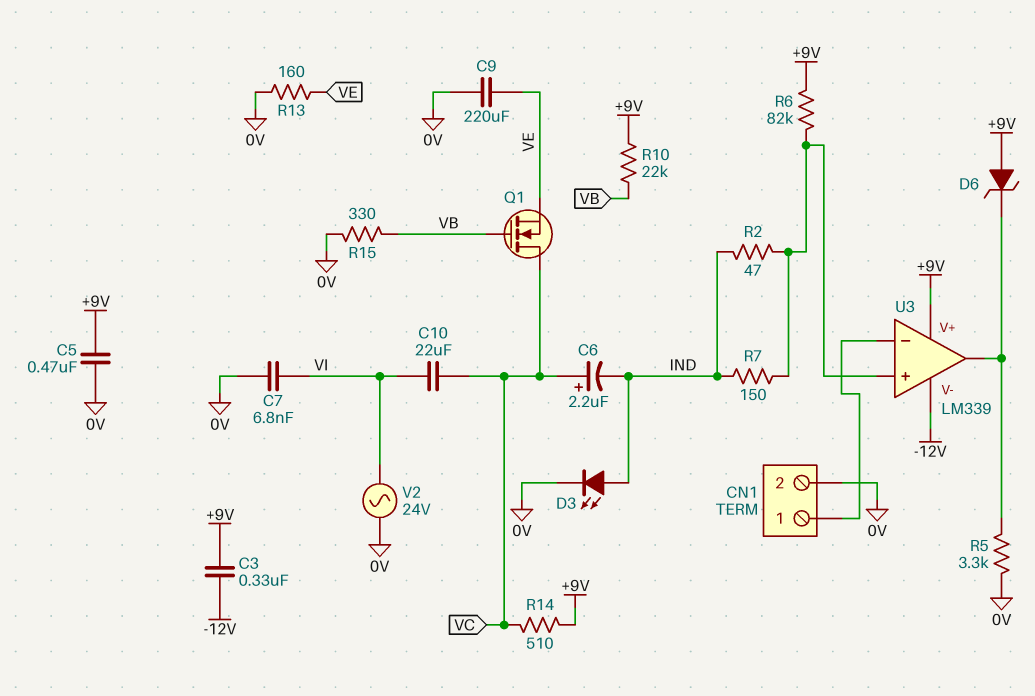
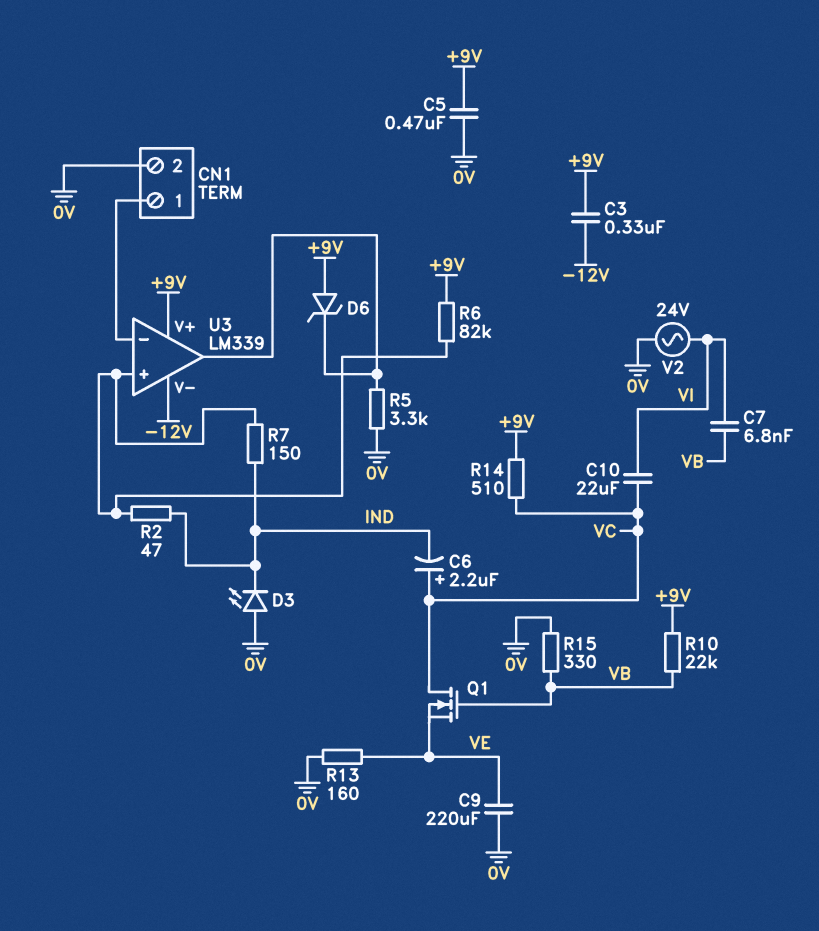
C7: 6.8nF (0V, VI) -> 6.8nF (VB, VI)
D3: LED (A IND, K 0V) -> LED (A 0V, K IND)

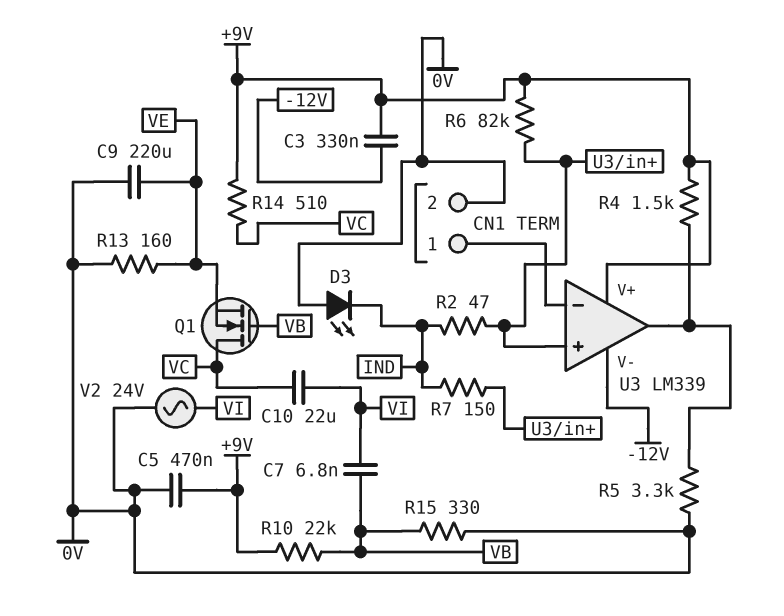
C6: 2.2uF (plus VC, minus IND) -> none
D6: zener (A +9V, K U3/out) -> none
R4: none -> 1.5k (+9V, U3/out)

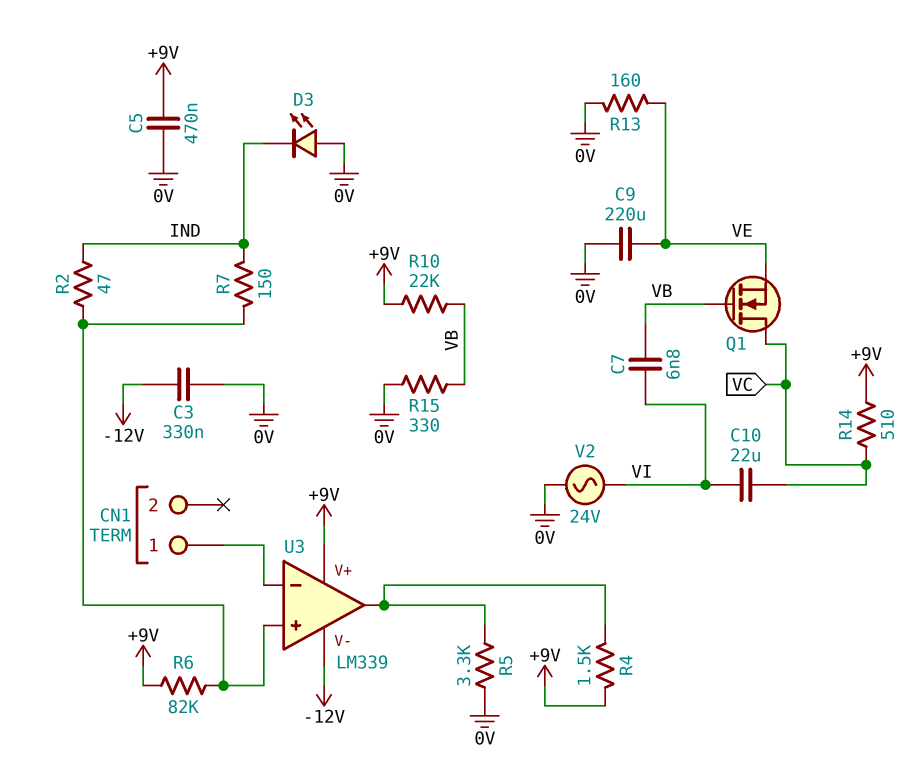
C3: 330nF (+9V, -12V) -> 330nF (-12V, 0V)
CN1 pin 2: 0V -> none

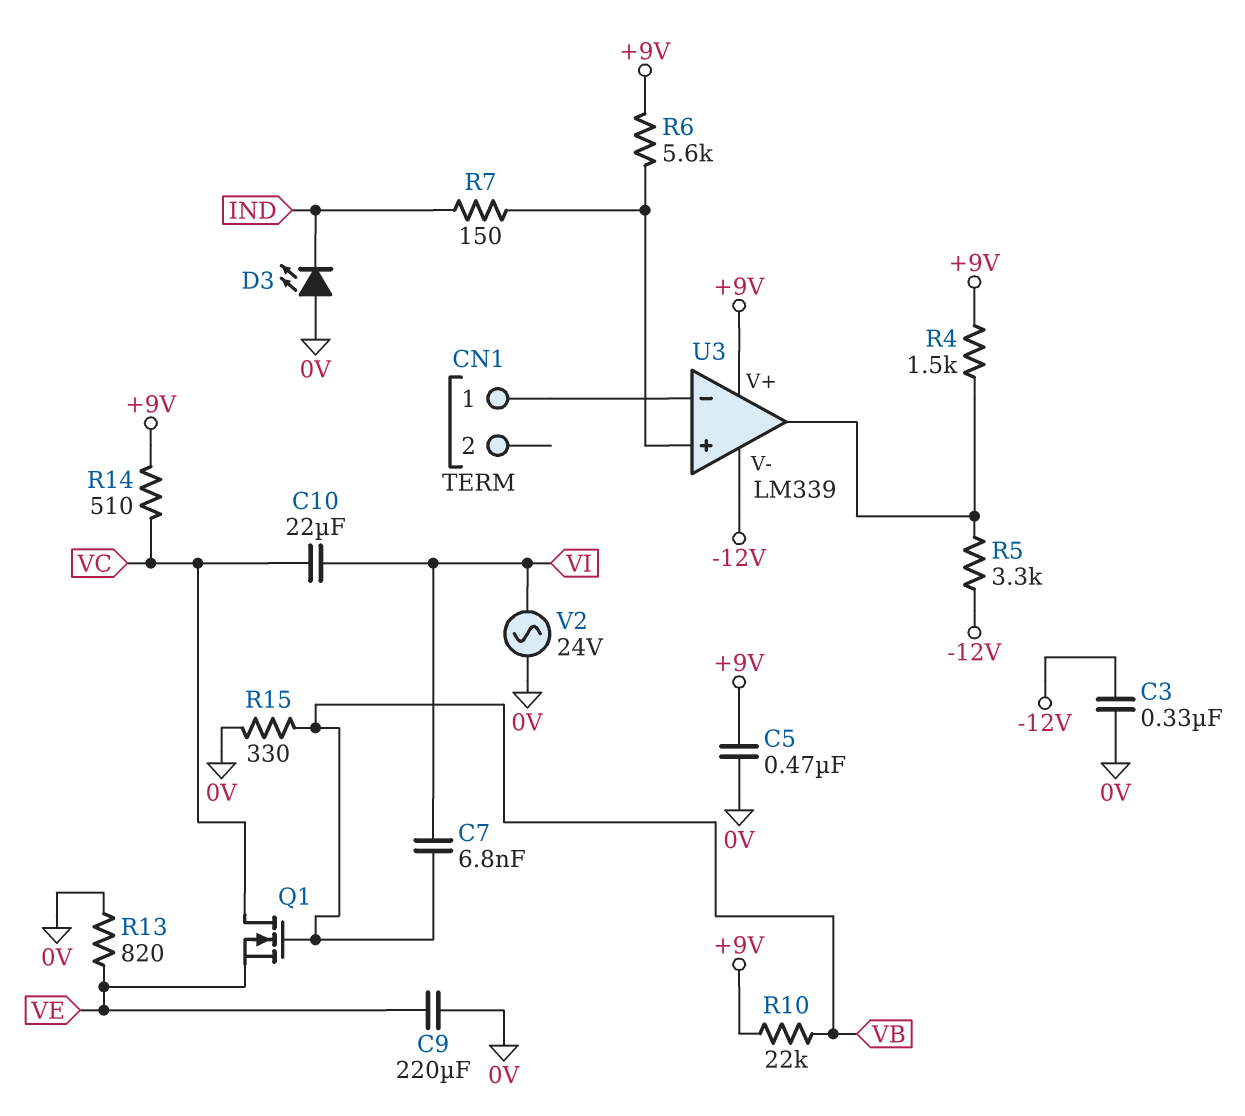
R2: 47 (IND, U3/in+) -> none
R5: 3.3k (0V, U3/out) -> 3.3k (-12V, U3/out)
R6: 82k (+9V, U3/in+) -> 5.6k (+9V, U3/in+)
R13: 160 (0V, VE) -> 820 (0V, VE)

